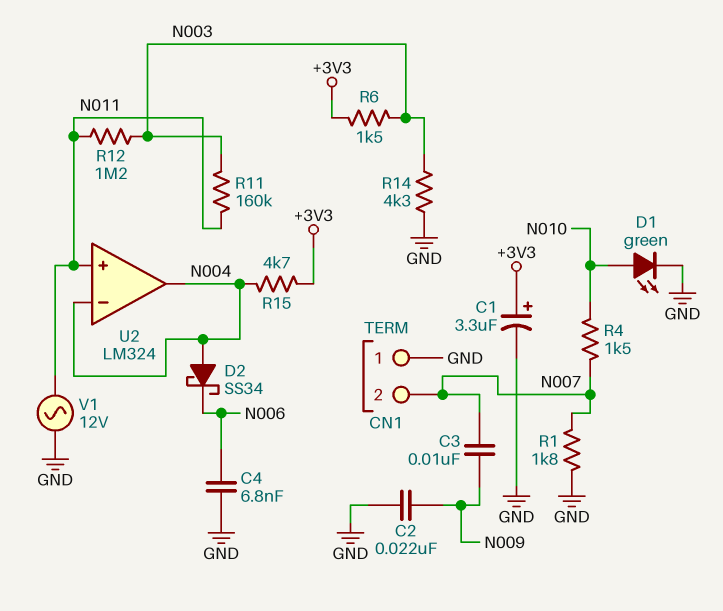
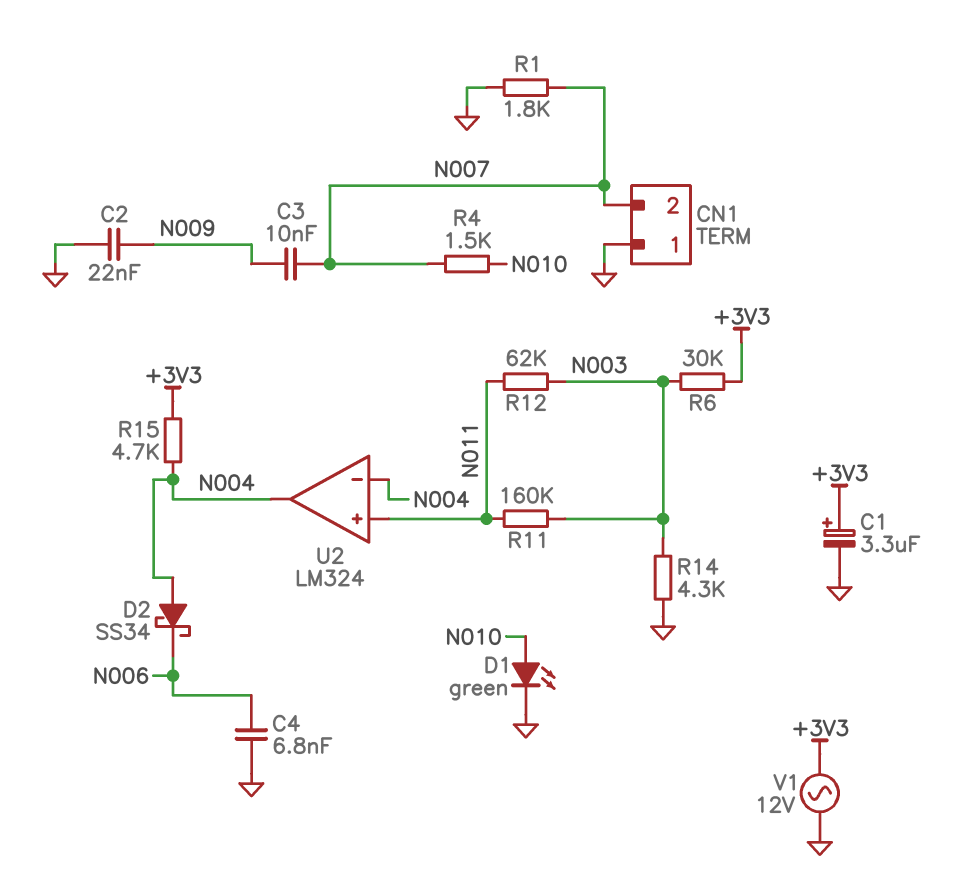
R6: 1.5k (+3V3, N003) -> 30k (+3V3, N003)
R12: 1.2M (N003, N011) -> 62k (N003, N011)
V1: AC 12V (GND, N011) -> AC 12V (+3V3, GND)

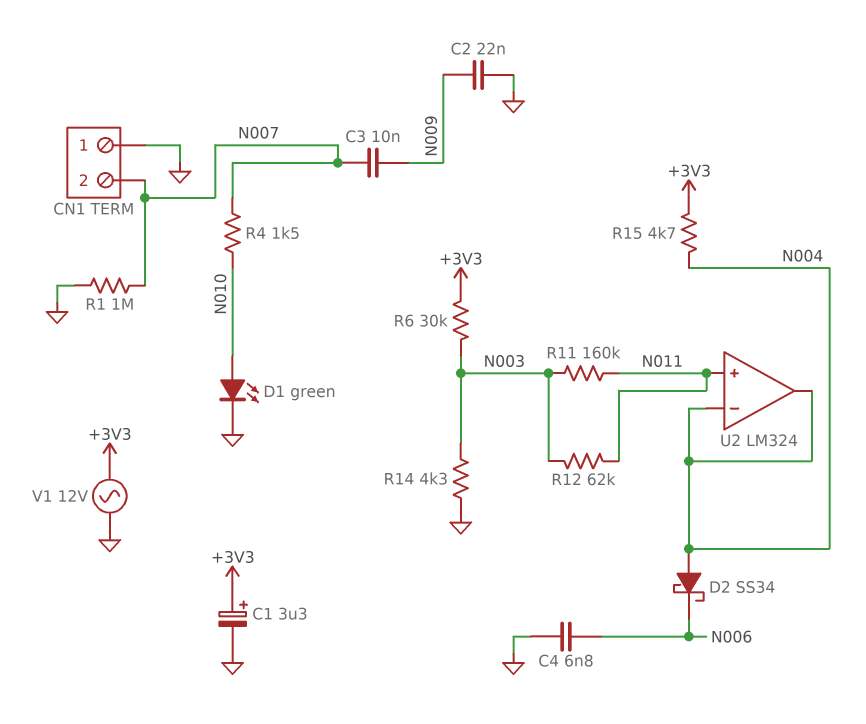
R1: 1.8k (GND, N007) -> 1M (GND, N007)

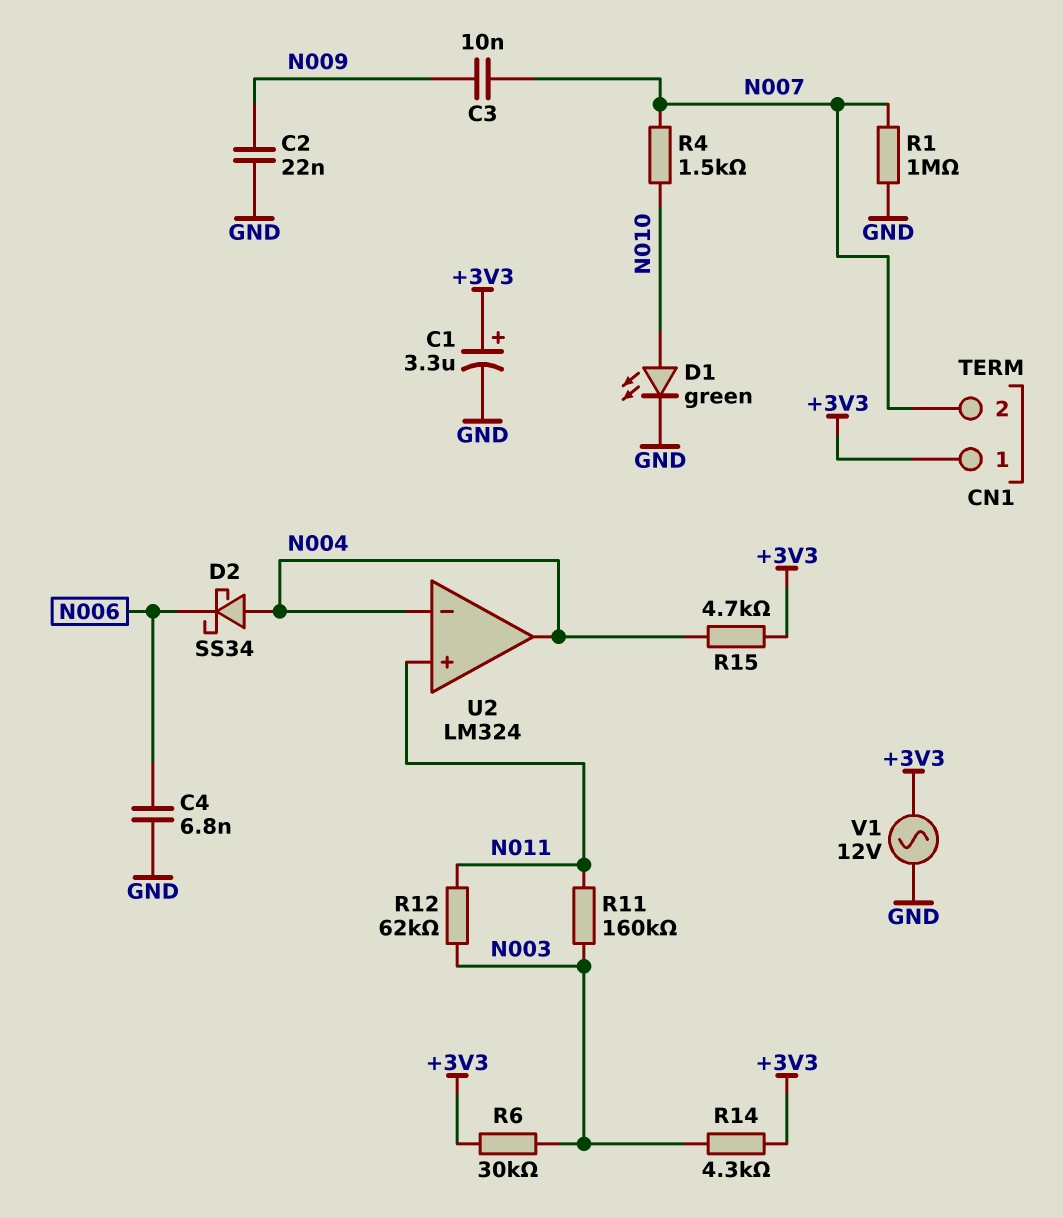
CN1 pin 1: GND -> +3V3
R14: 4.3k (GND, N003) -> 4.3k (+3V3, N003)

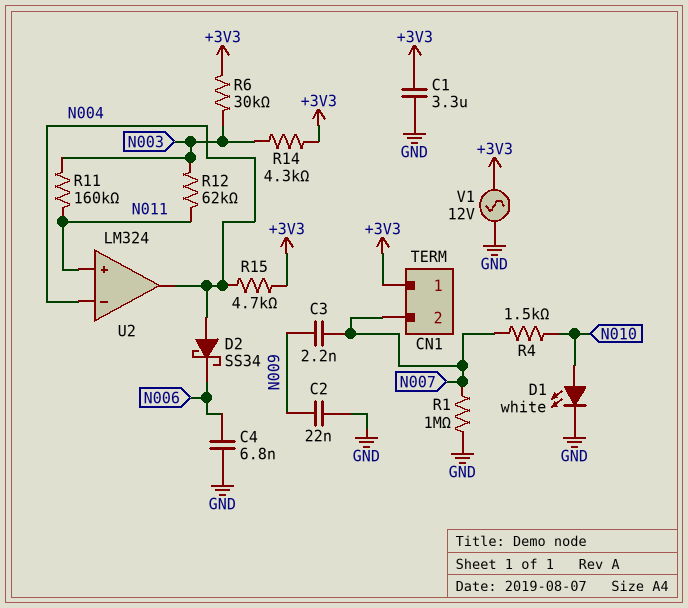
C1: 3.3uF (plus +3V3, minus GND) -> 3.3uF (+3V3, GND)
C3: 10nF (N007, N009) -> 2.2nF (N007, N009)
D1: LED green (A N010, K GND) -> LED white (A N010, K GND)

